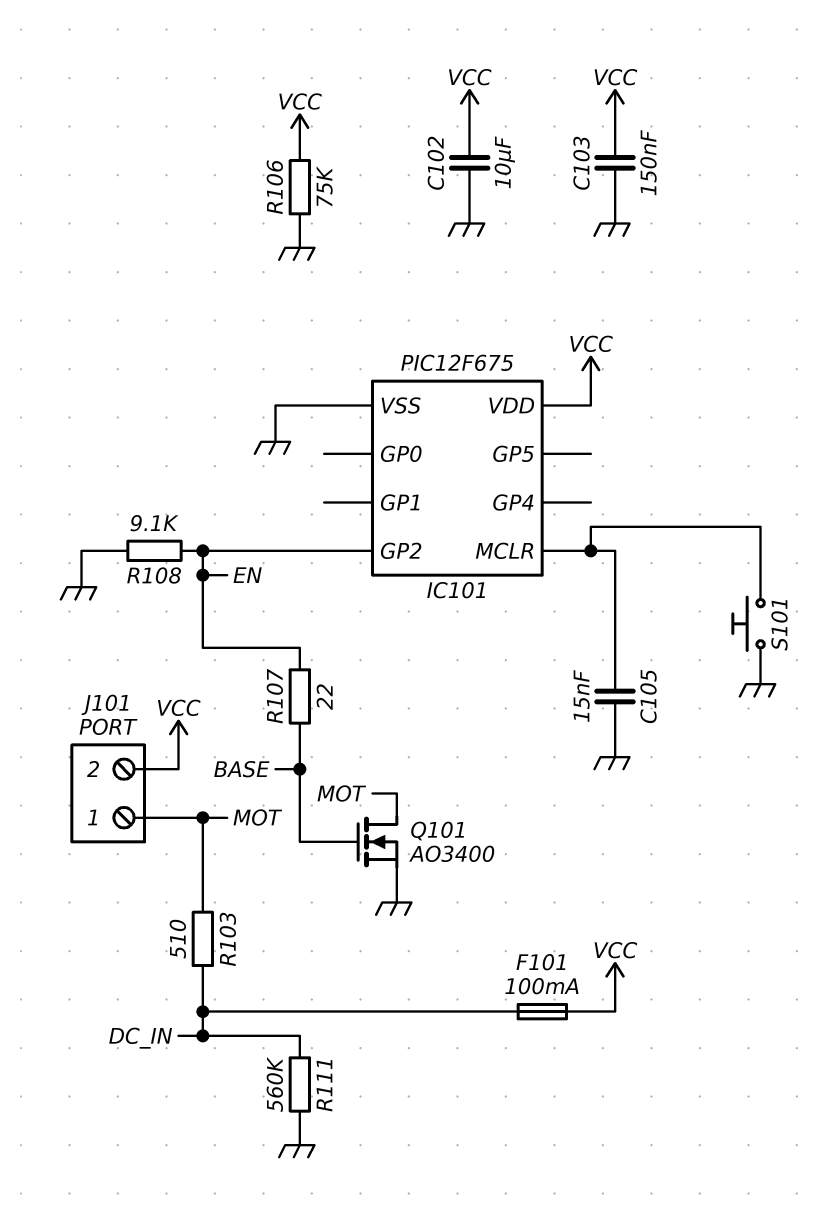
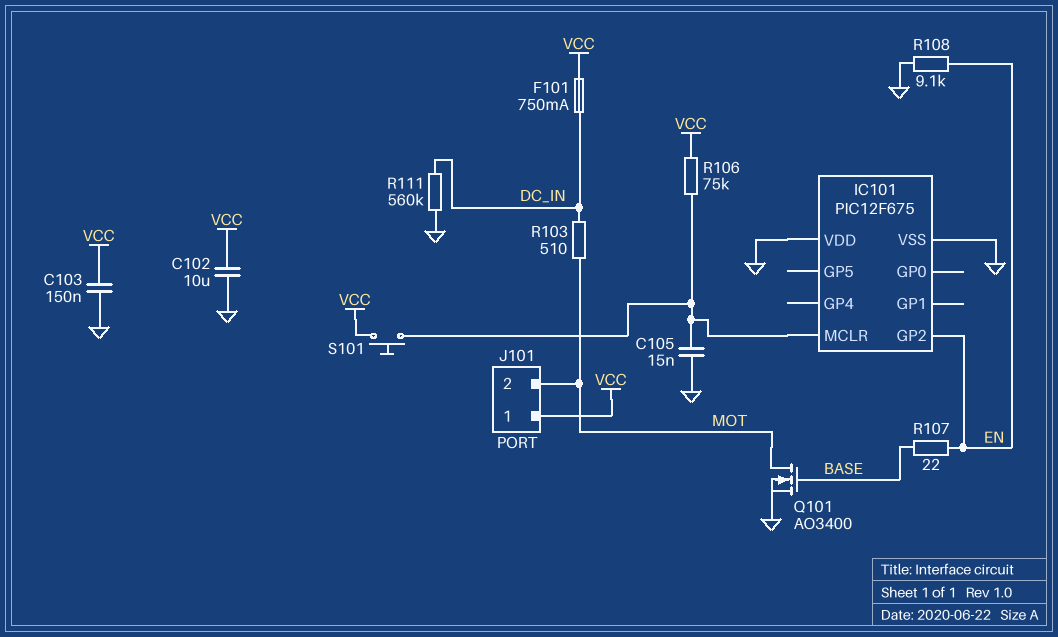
F101: 100mA (DC_IN, VCC) -> 750mA (DC_IN, VCC)
IC101 pin VDD: VCC -> GND
J101 pin 1: MOT -> VCC
J101 pin 2: VCC -> MOT
R106: 75k (GND, VCC) -> 75k (IC101/MCLR, VCC)
S101: button (GND, IC101/MCLR) -> button (IC101/MCLR, VCC)

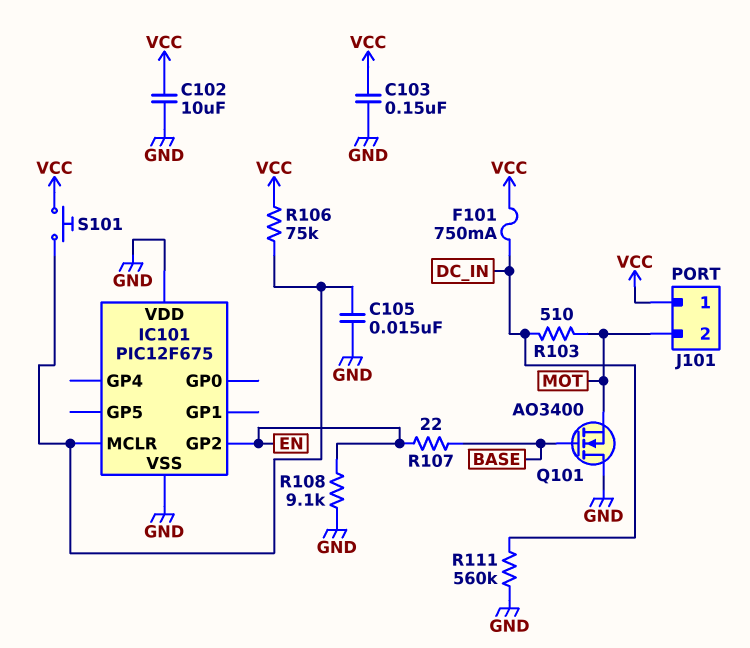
Q101: NMOS AO3400 (G BASE, D MOT, S GND) -> NMOS AO3400 (G BASE, D GND, S MOT)

